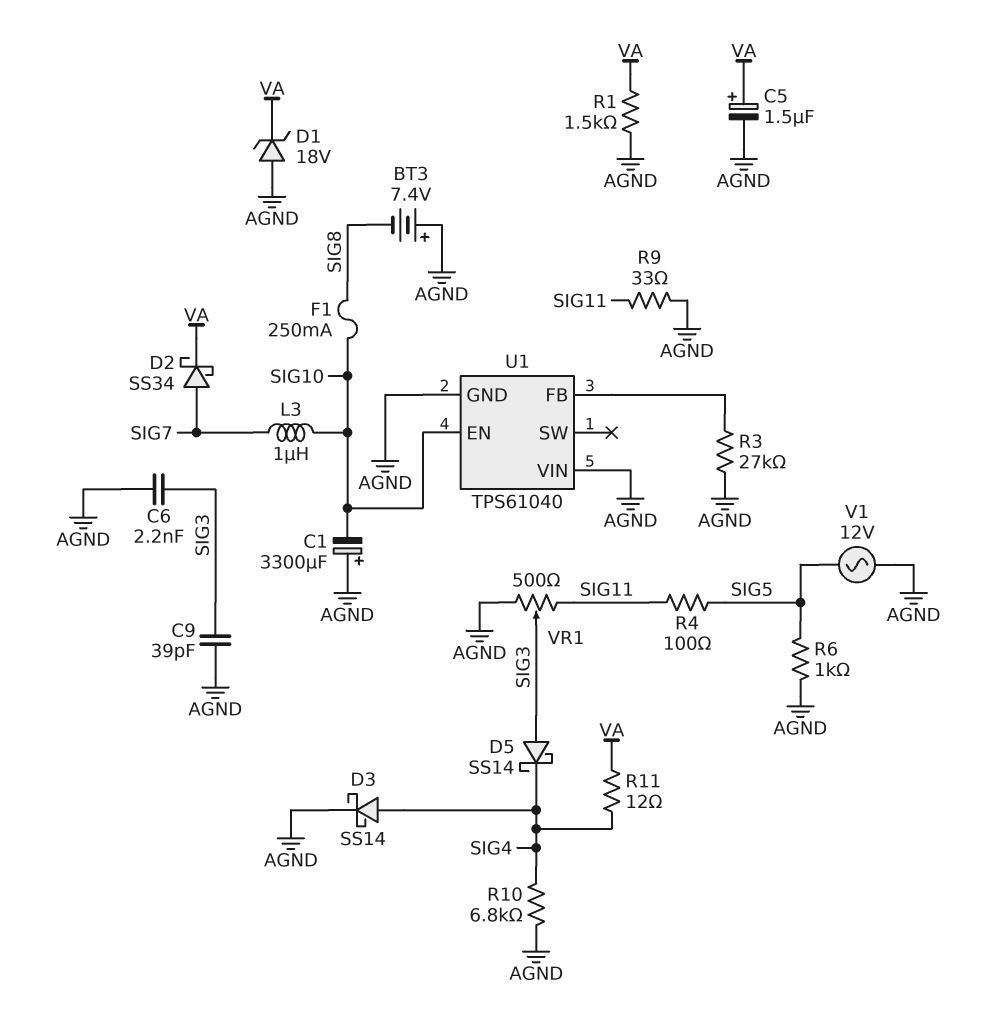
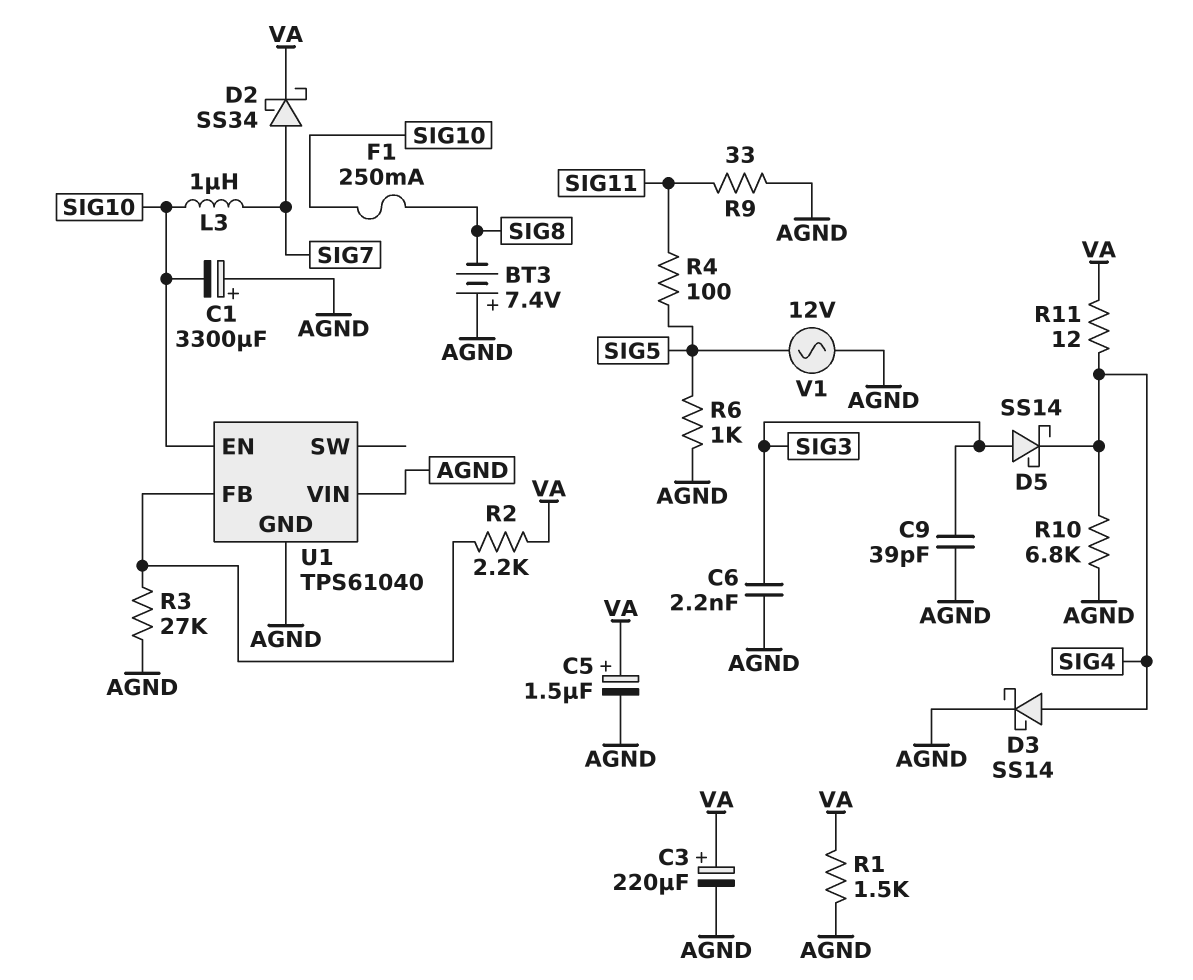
C3: none -> 220uF (plus VA, minus AGND)
D1: zener 18V (A AGND, K VA) -> none
R2: none -> 2.2k (U1/FB, VA)
VR1: 500 (AGND, SIG11, wiper SIG3) -> none

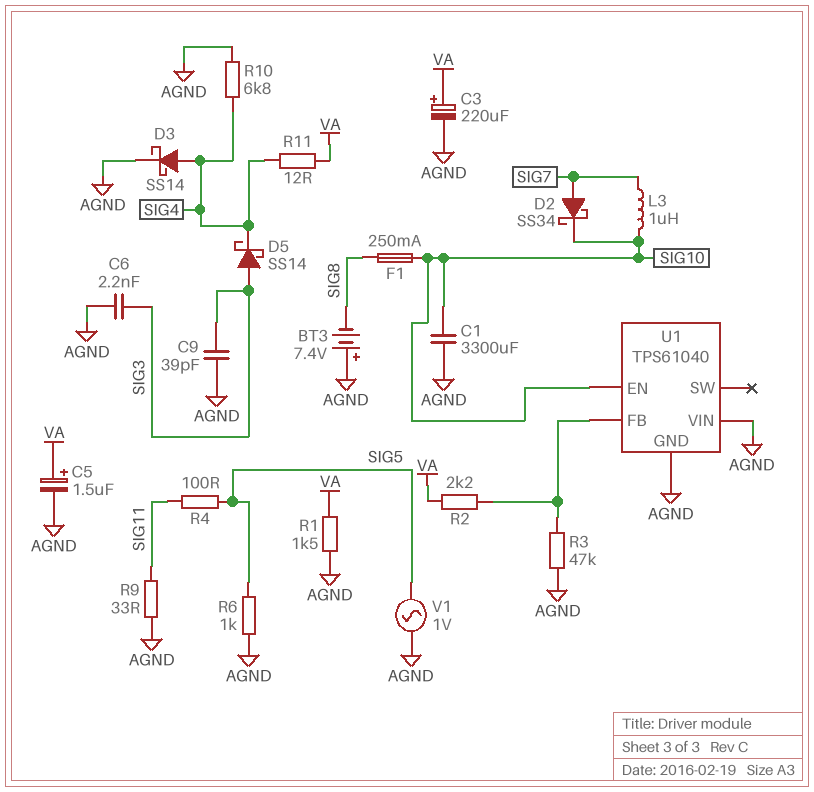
C1: 3300uF (plus AGND, minus SIG10) -> 3300uF (AGND, SIG10)
D2: schottky SS34 (A SIG7, K VA) -> schottky SS34 (A SIG7, K SIG10)
R3: 27k (AGND, U1/FB) -> 47k (AGND, U1/FB)
V1: AC 12V (AGND, SIG5) -> AC 1V (AGND, SIG5)

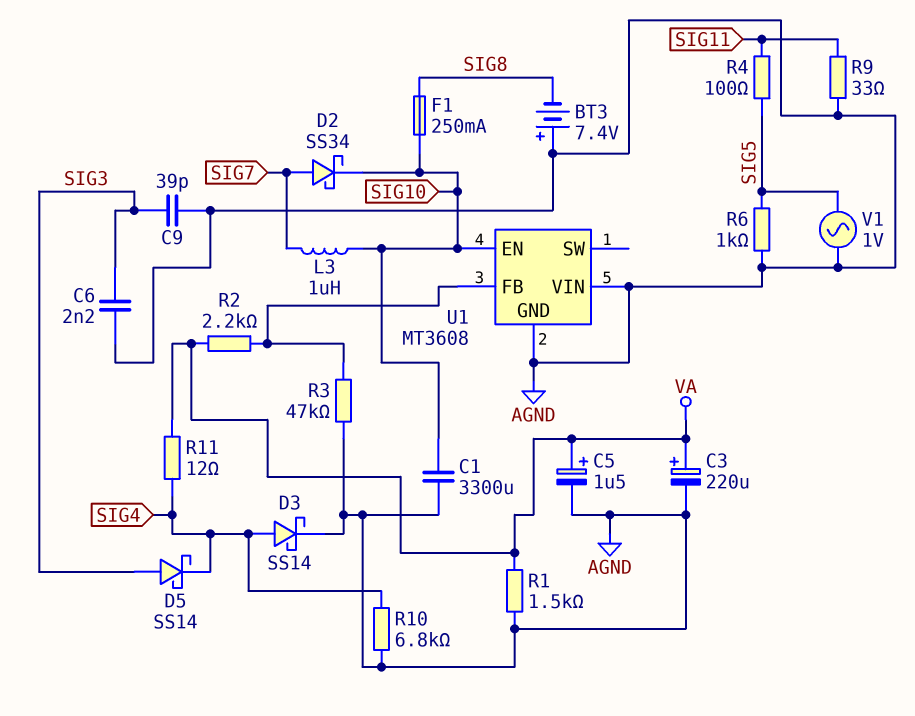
U1: TPS61040 -> MT3608

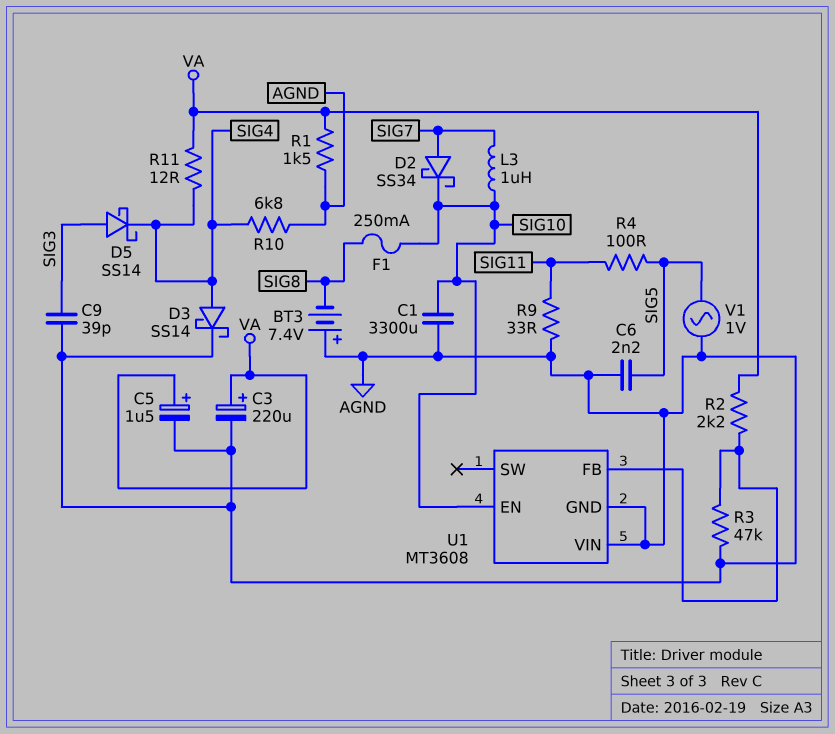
C6: 2.2nF (AGND, SIG3) -> 2.2nF (AGND, SIG5)
R6: 1k (AGND, SIG5) -> none

